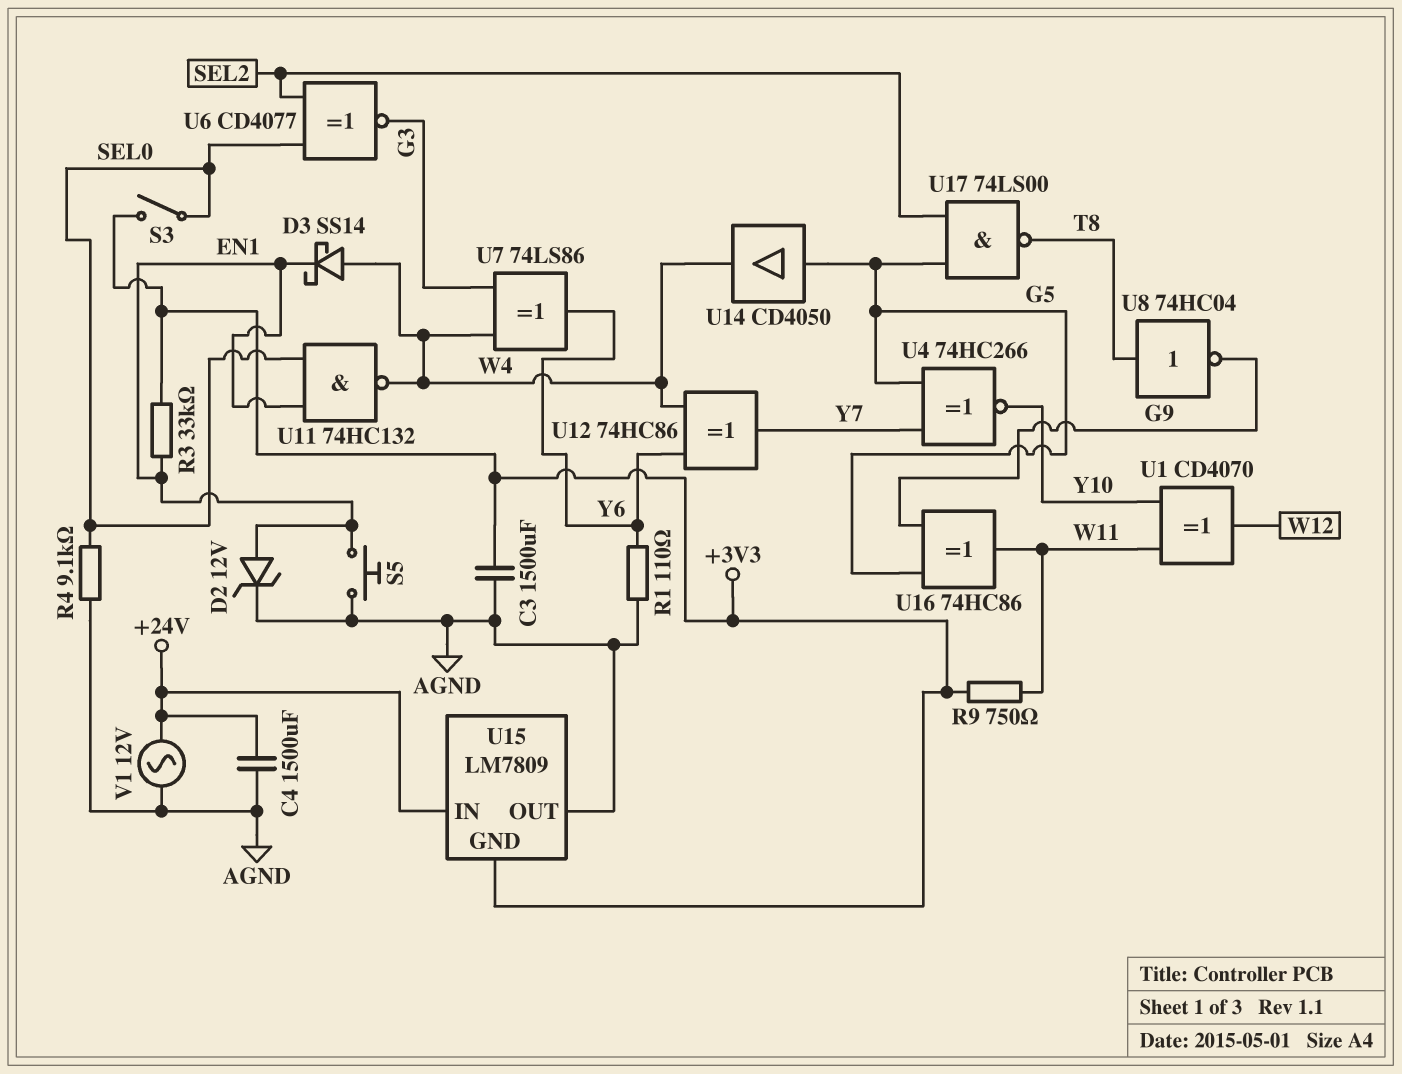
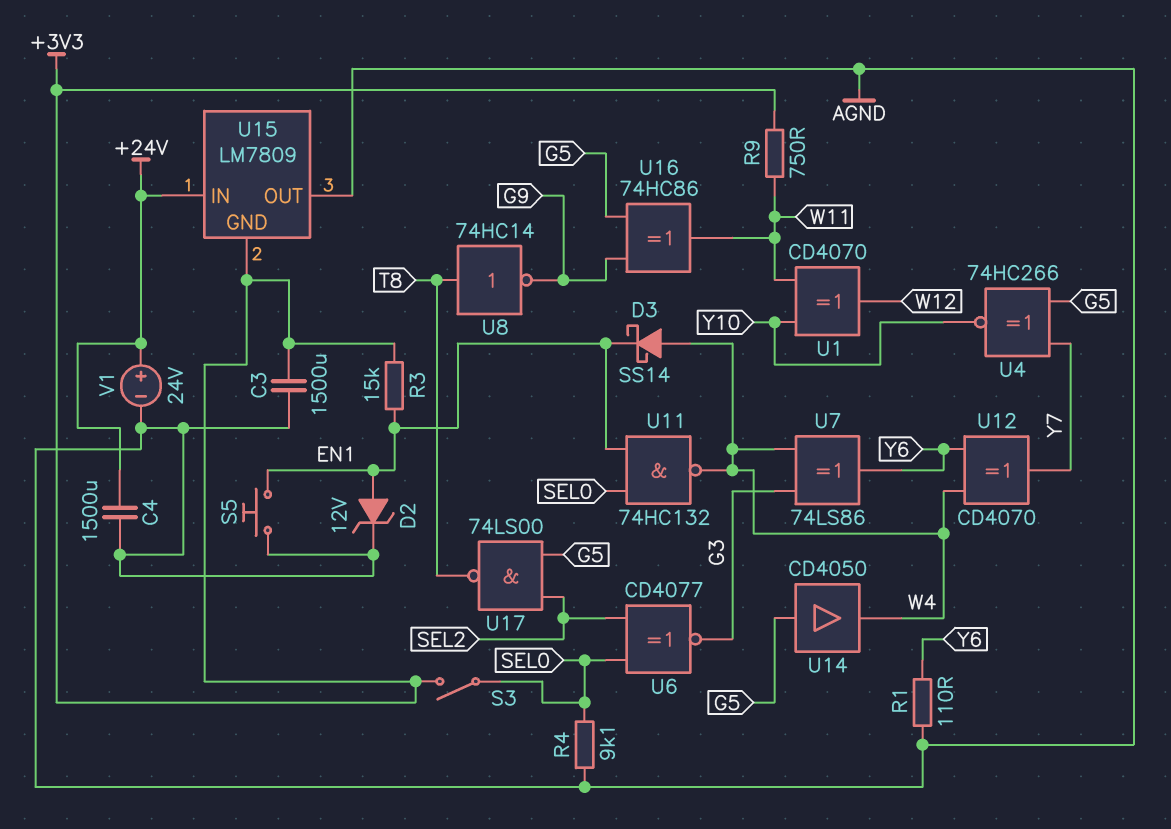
R3: 33k (+3V3, EN1) -> 15k (+3V3, EN1)
U8: NOT 74HC04 (in T8, out G9) -> NOT 74HC14 (in T8, out G9)
U12: XOR 74HC86 (in W4, in Y6, out Y7) -> XOR CD4070 (in W4, in Y6, out Y7)
V1: AC 12V (+24V, AGND) -> 24V (plus +24V, minus AGND)

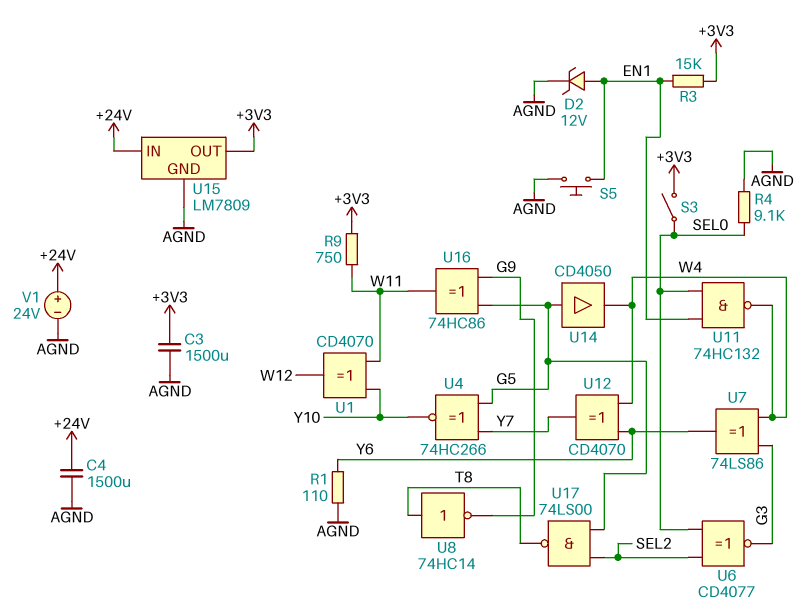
D3: schottky SS14 (A W4, K EN1) -> none
U15 pin GND: +3V3 -> AGND
U15 pin OUT: AGND -> +3V3

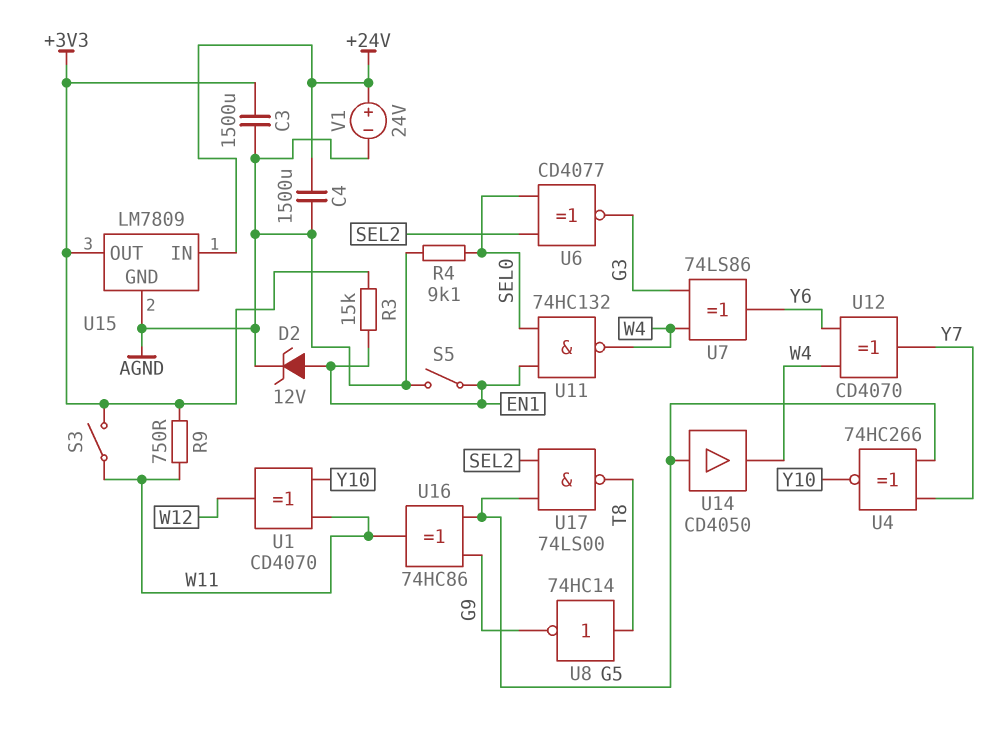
R1: 110 (AGND, Y6) -> none
S3: switch (+3V3, SEL0) -> switch (+3V3, W11)
S5: button (AGND, EN1) -> switch (AGND, EN1)

